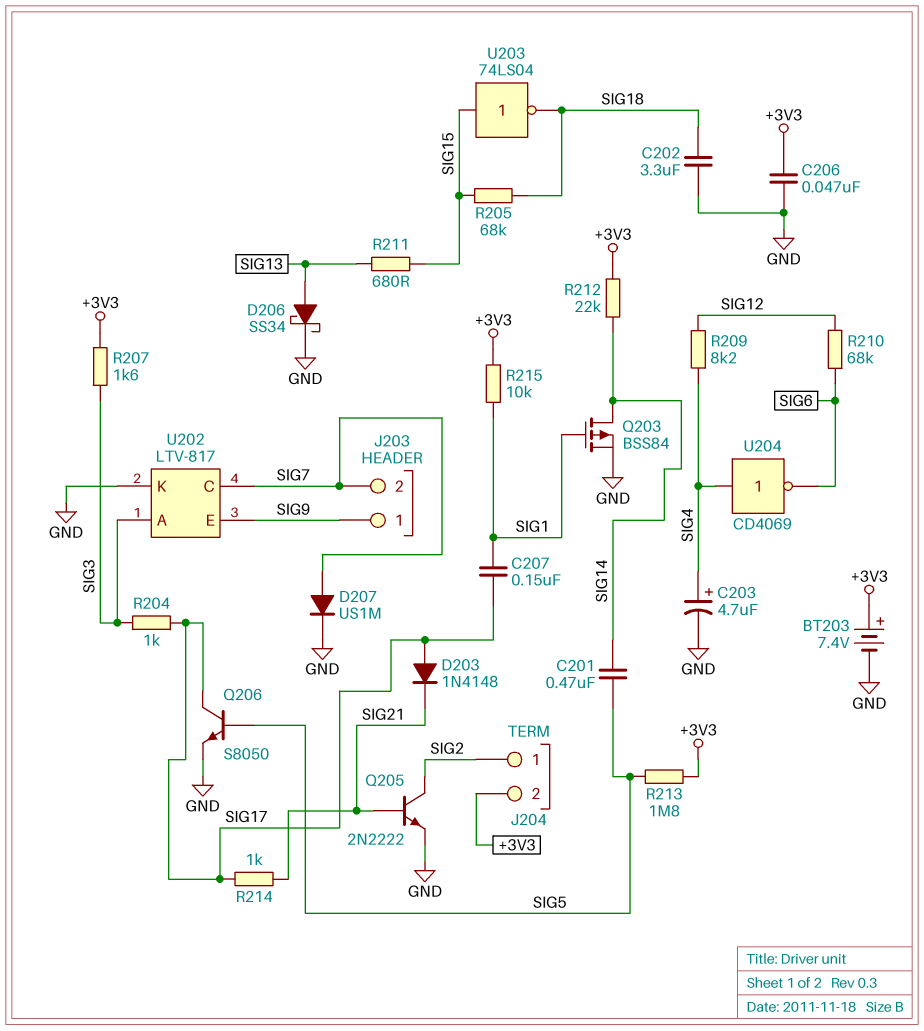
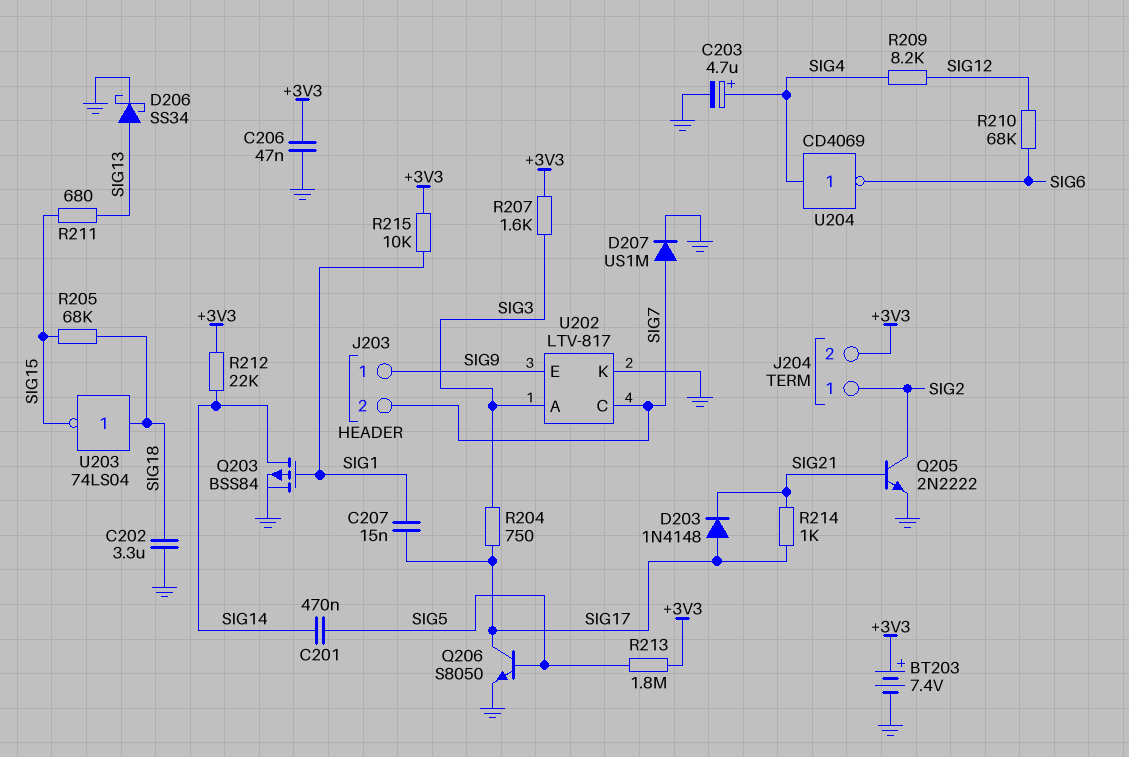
C207: 150nF (SIG1, SIG17) -> 15nF (SIG1, SIG17)
R204: 1k (SIG3, SIG17) -> 750 (SIG3, SIG17)
U203: NOT 74LS04 (in SIG15, out SIG18) -> NOT 74LS04 (in SIG18, out SIG15)

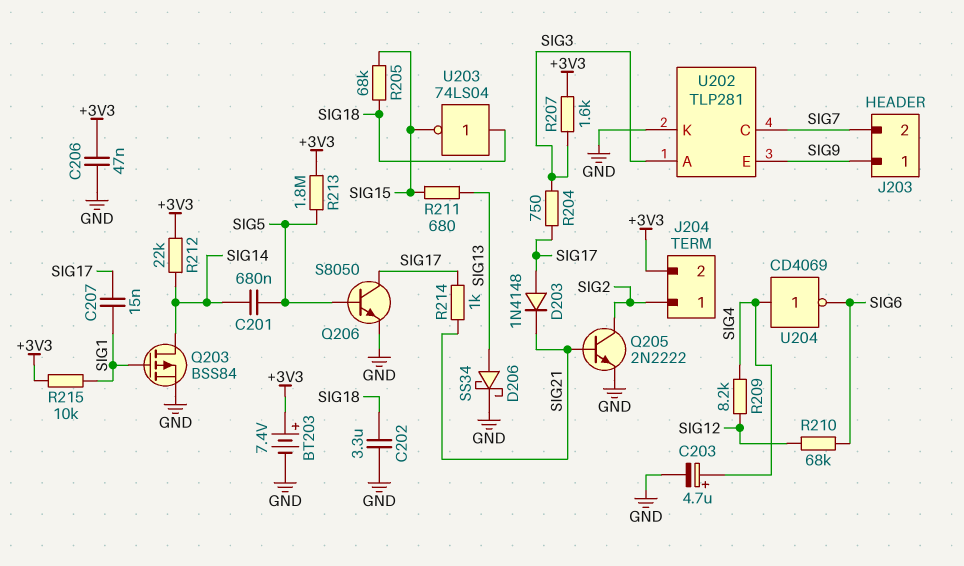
C201: 470nF (SIG5, SIG14) -> 680nF (SIG5, SIG14)
D207: diode US1M (A SIG7, K GND) -> none
U202: LTV-817 -> TLP281

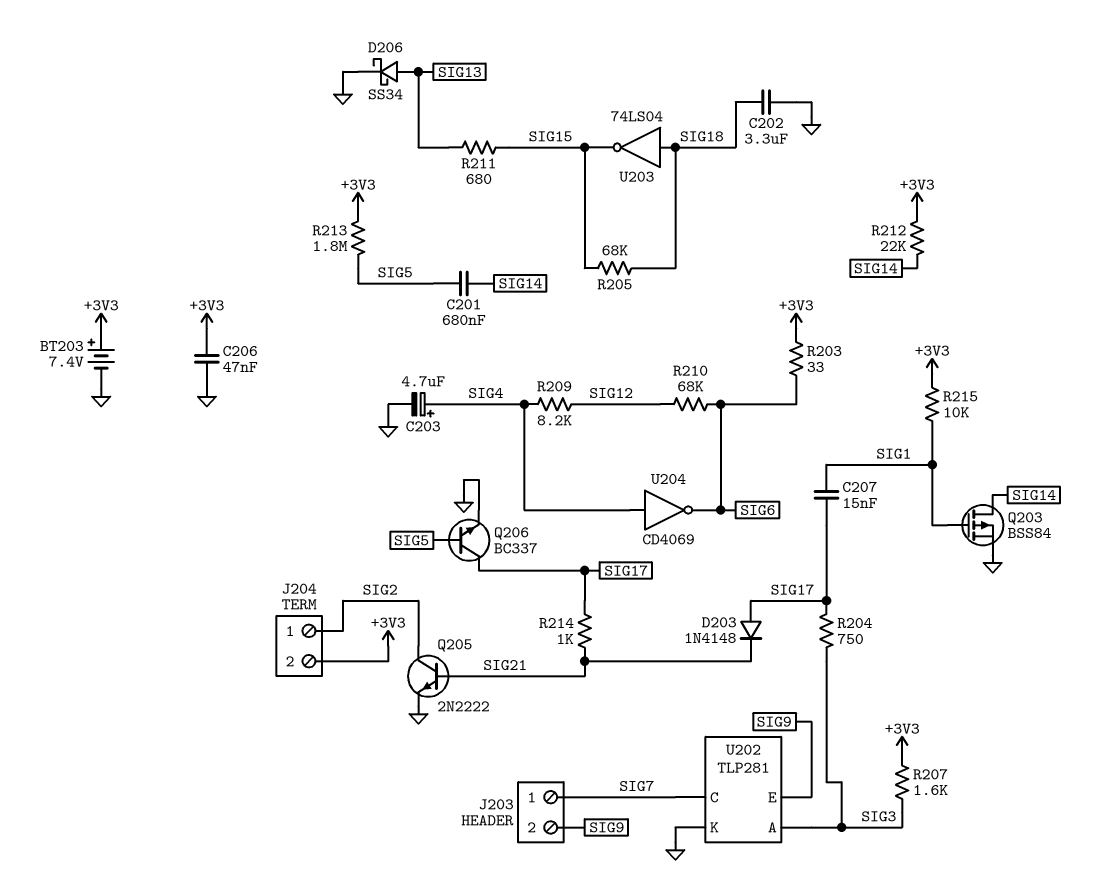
J203 pin 1: SIG9 -> SIG7
J203 pin 2: SIG7 -> SIG9
Q206: NPN S8050 (B SIG5, C SIG17, E GND) -> NPN BC337 (B SIG5, C SIG17, E GND)
R203: none -> 33 (+3V3, SIG6)

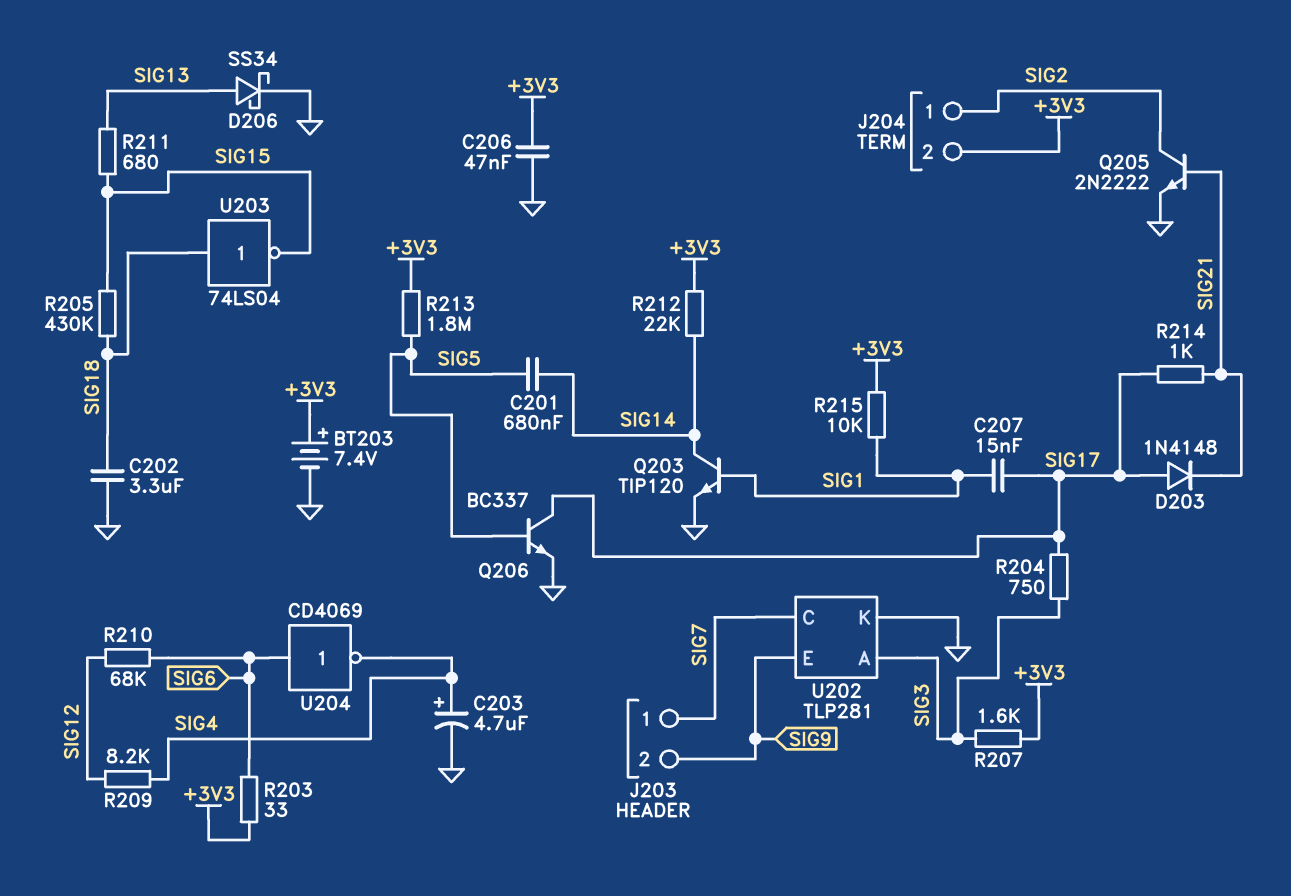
Q203: PMOS BSS84 (G SIG1, D SIG14, S GND) -> NPN TIP120 (B SIG1, C SIG14, E GND)
R205: 68k (SIG15, SIG18) -> 430k (SIG15, SIG18)
U204: NOT CD4069 (in SIG4, out SIG6) -> NOT CD4069 (in SIG6, out SIG4)

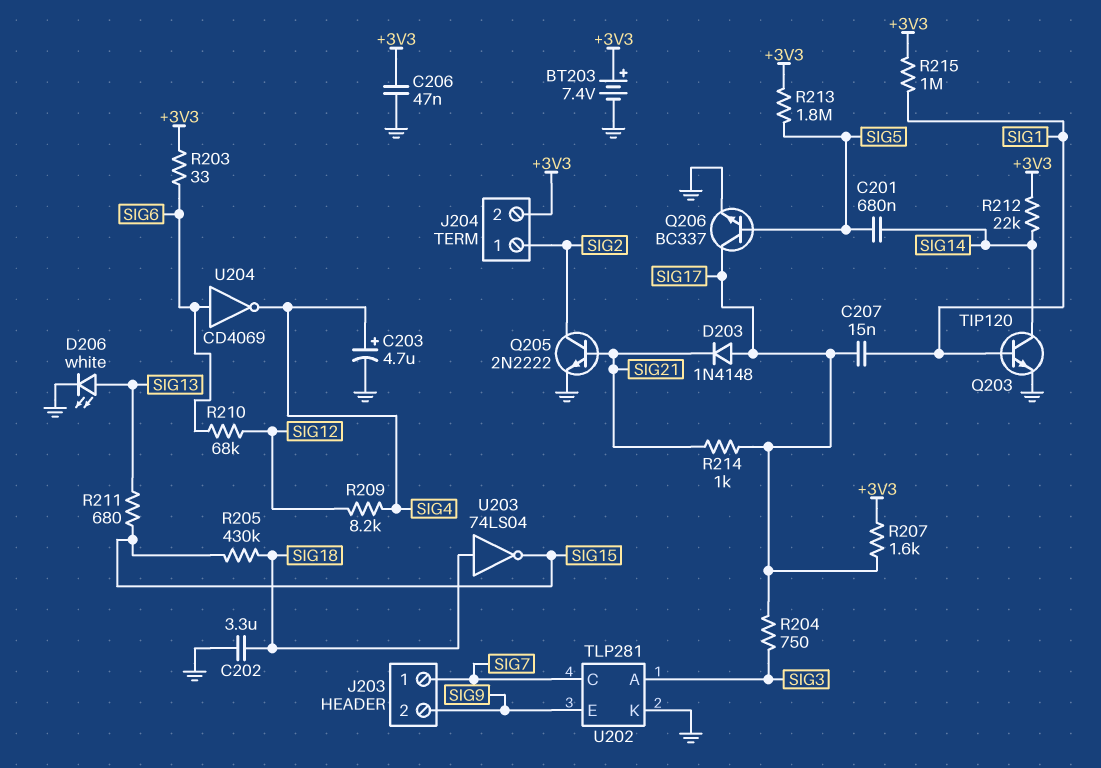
D206: schottky SS34 (A SIG13, K GND) -> LED white (A SIG13, K GND)
R207: 1.6k (+3V3, SIG3) -> 1.6k (+3V3, SIG17)
R215: 10k (+3V3, SIG1) -> 1M (+3V3, SIG1)

